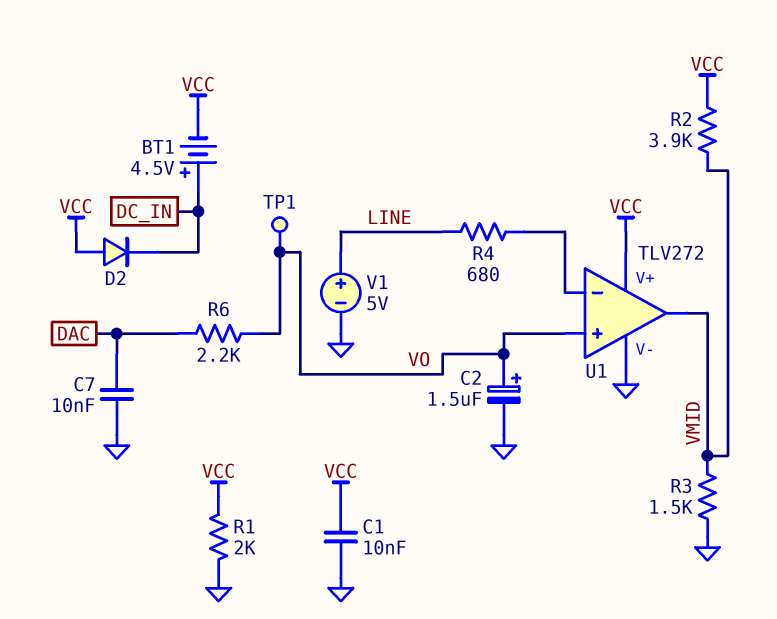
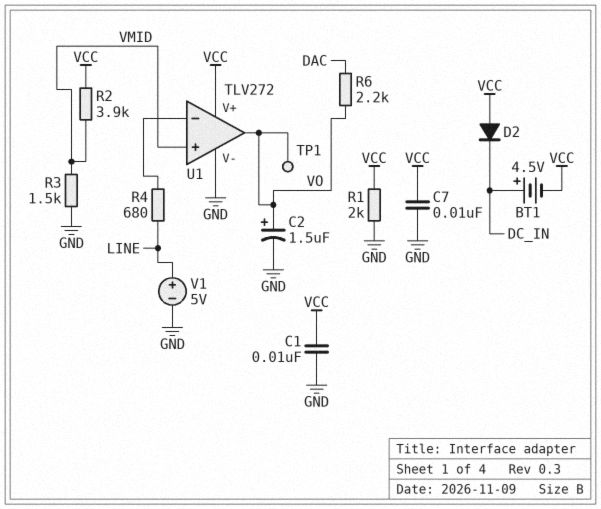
C7: 10nF (DAC, GND) -> 10nF (GND, VCC)
U1 pin in+: VO -> VMID
U1 pin out: VMID -> VO

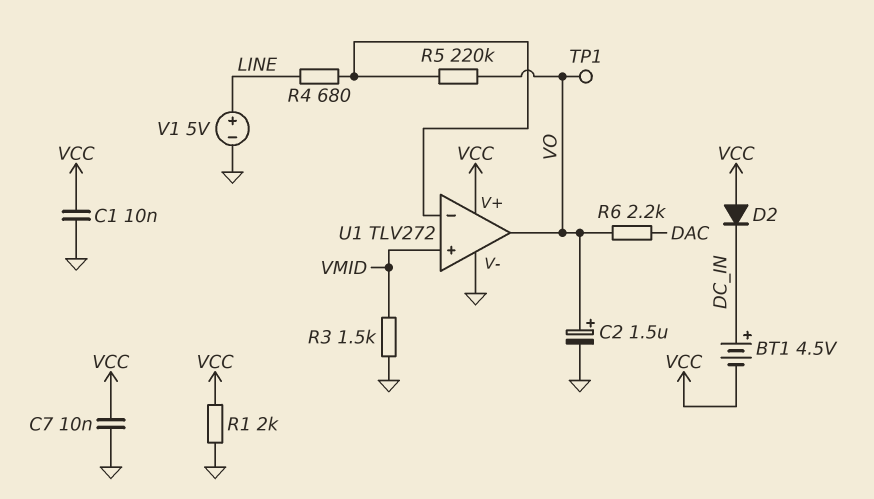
R2: 3.9k (VCC, VMID) -> none
R5: none -> 220k (U1/in-, VO)

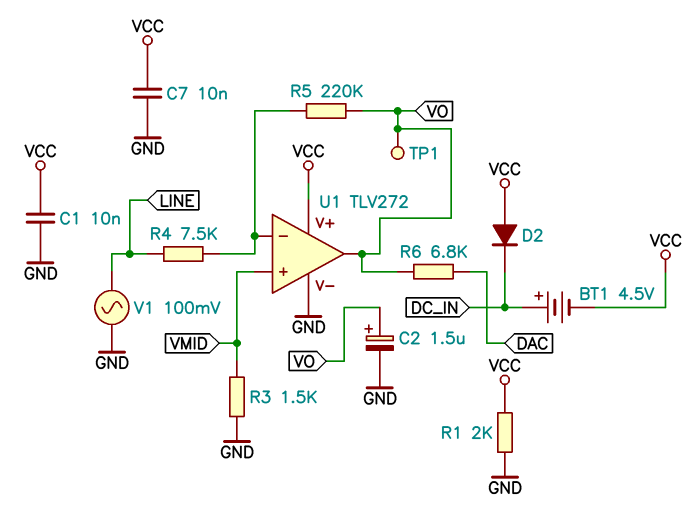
R4: 680 (LINE, U1/in-) -> 7.5k (LINE, U1/in-)
R6: 2.2k (DAC, VO) -> 6.8k (DAC, VO)
V1: 5V (plus LINE, minus GND) -> AC 100mV (GND, LINE)

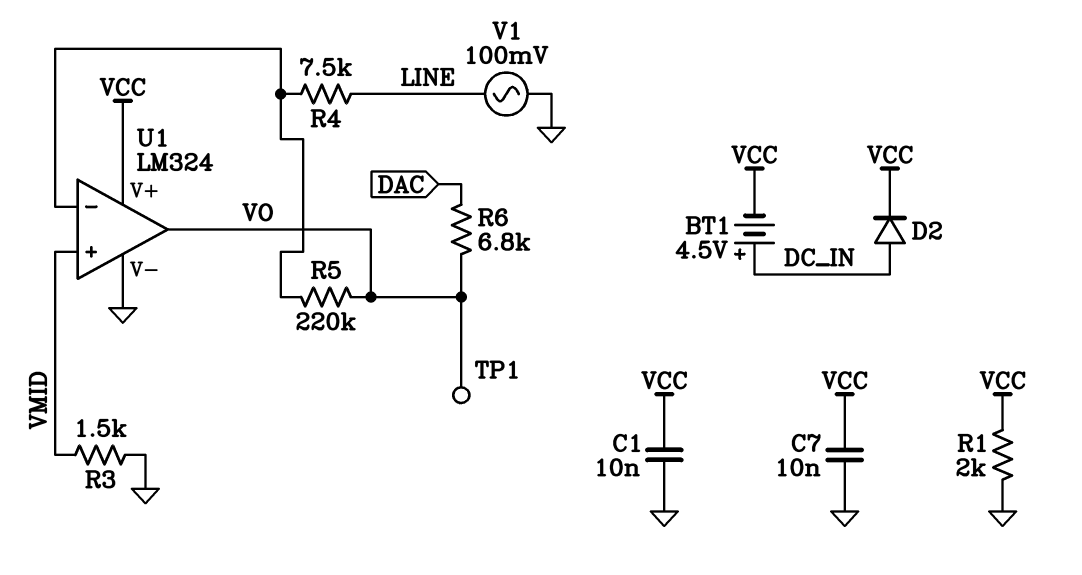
C2: 1.5uF (plus VO, minus GND) -> none
D2: diode (A VCC, K DC_IN) -> diode (A DC_IN, K VCC)
U1: TLV272 -> LM324

